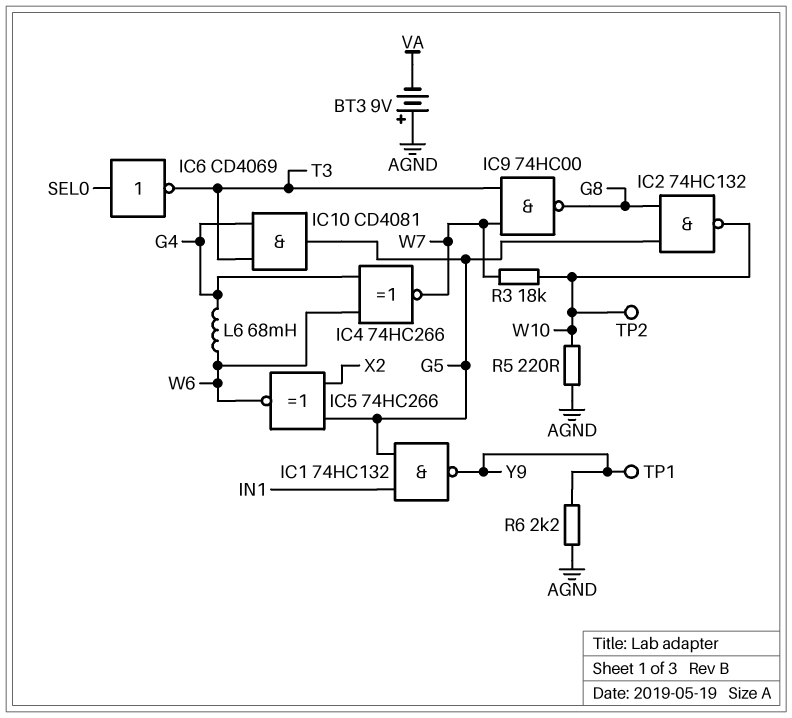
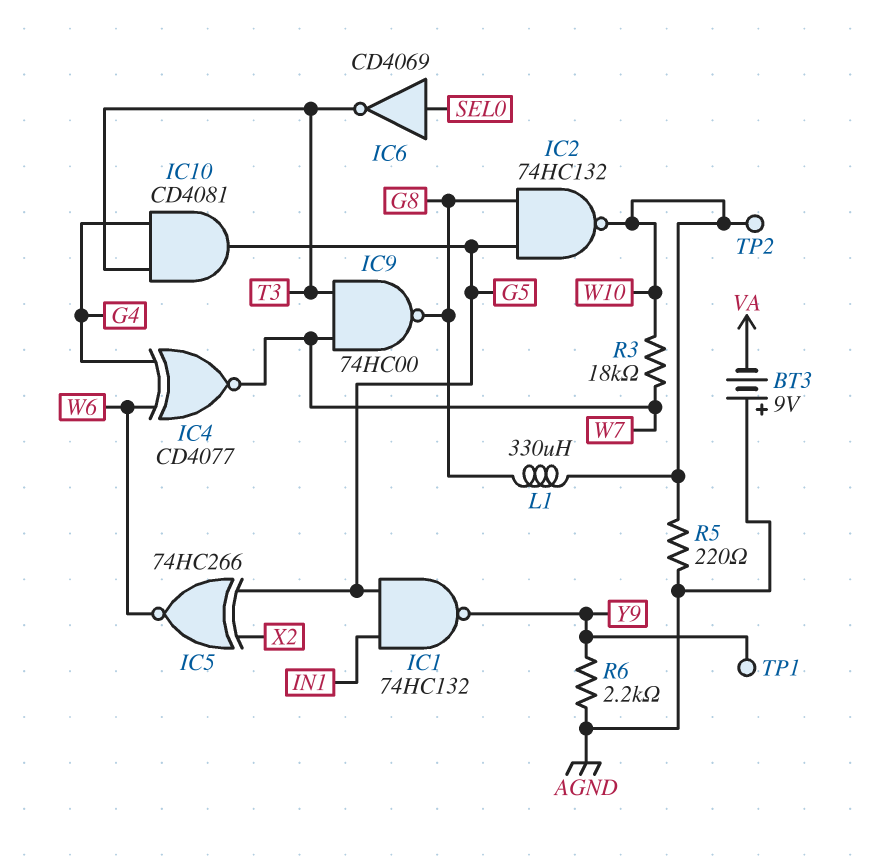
IC4: XNOR 74HC266 (in G4, in W6, out W7) -> XNOR CD4077 (in G4, in W6, out W7)
L1: none -> 330uH (G8, W10)
L6: 68mH (G4, W6) -> none

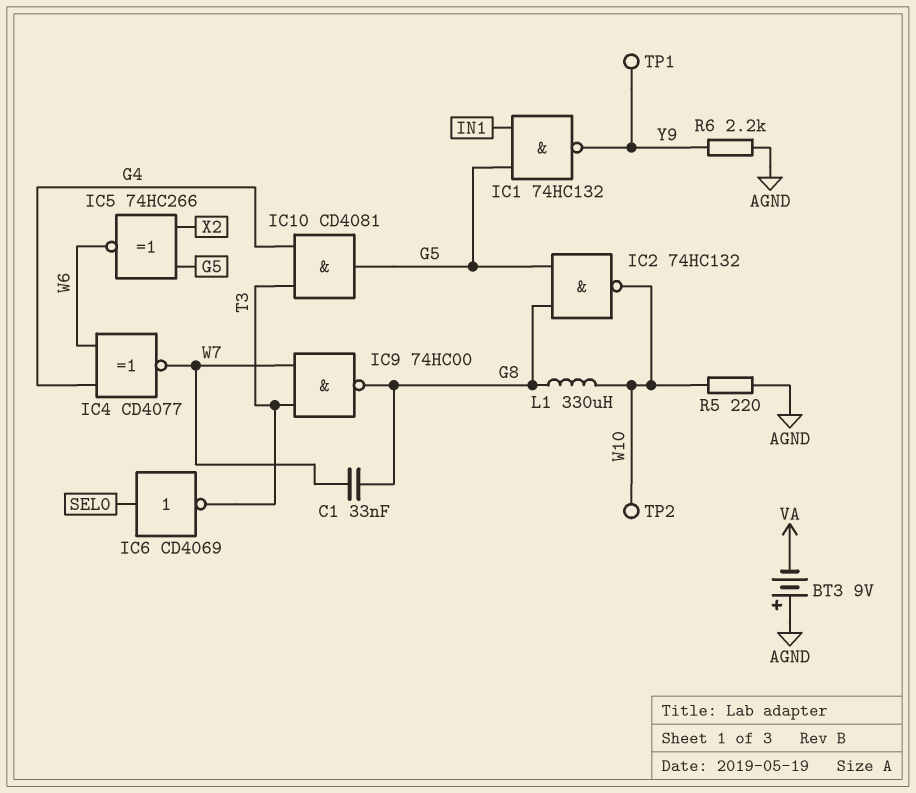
C1: none -> 33nF (G8, W7)
R3: 18k (W7, W10) -> none

